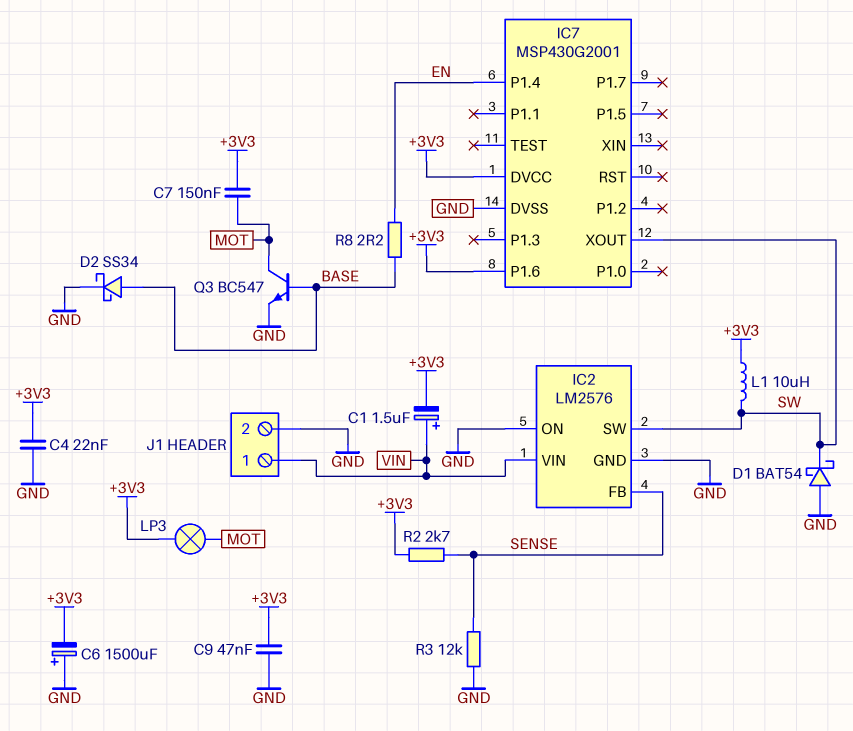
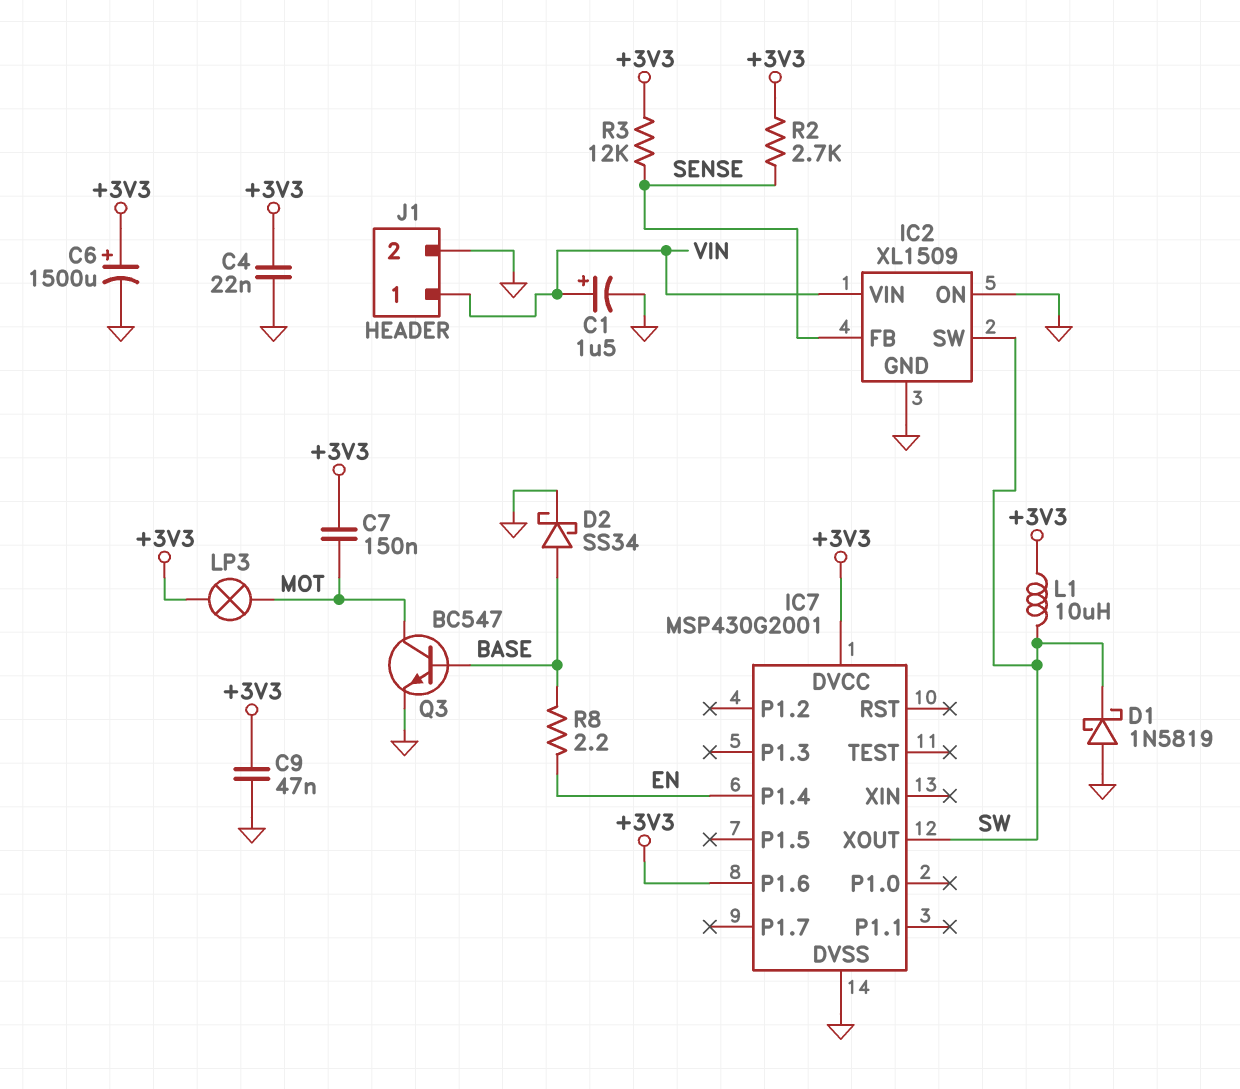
C1: 1.5uF (plus VIN, minus +3V3) -> 1.5uF (plus VIN, minus GND)
C6: 1500uF (plus GND, minus +3V3) -> 1500uF (plus +3V3, minus GND)
D1: schottky BAT54 (A GND, K SW) -> schottky 1N5819 (A GND, K SW)
IC2: LM2576 -> XL1509
R3: 12k (GND, SENSE) -> 12k (+3V3, SENSE)

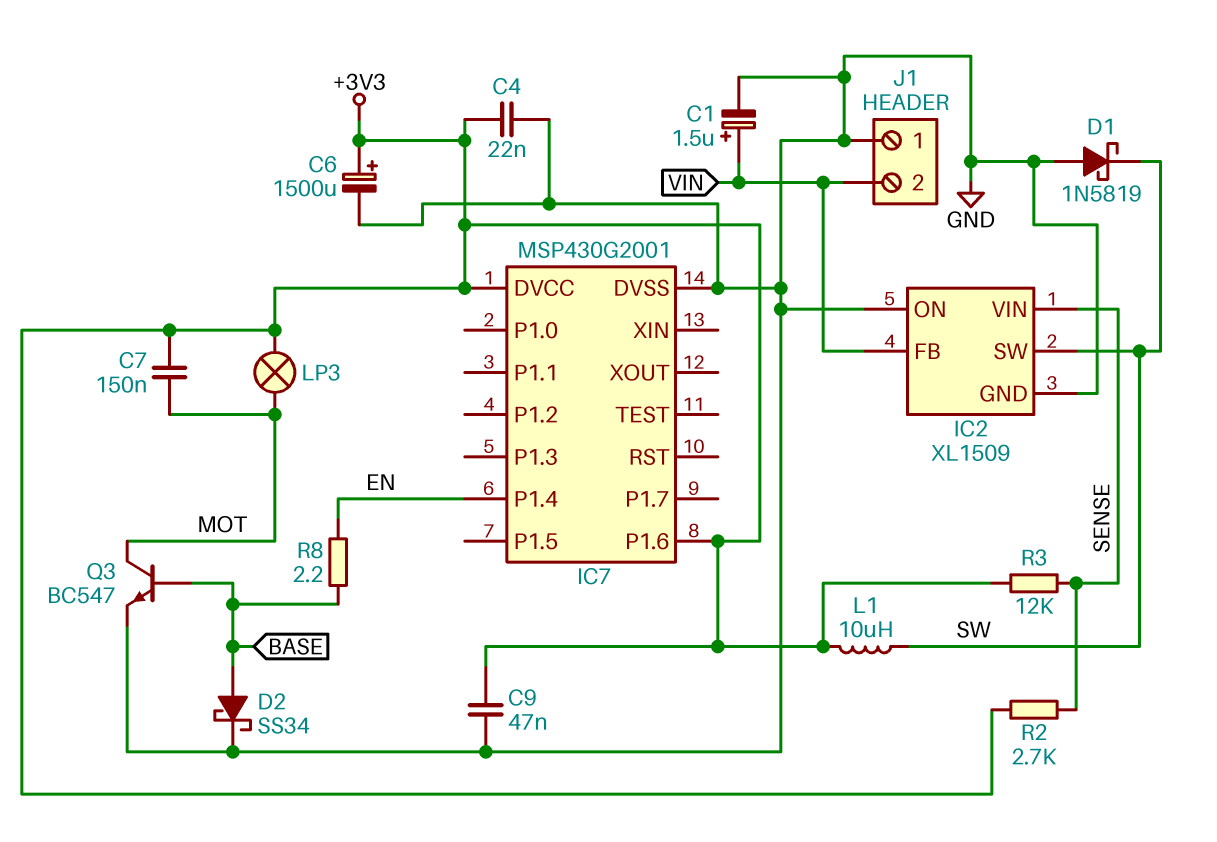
IC2 pin FB: SENSE -> VIN
IC2 pin VIN: VIN -> SENSE
IC7 pin XOUT: SW -> none
J1 pin 1: VIN -> GND
J1 pin 2: GND -> VIN

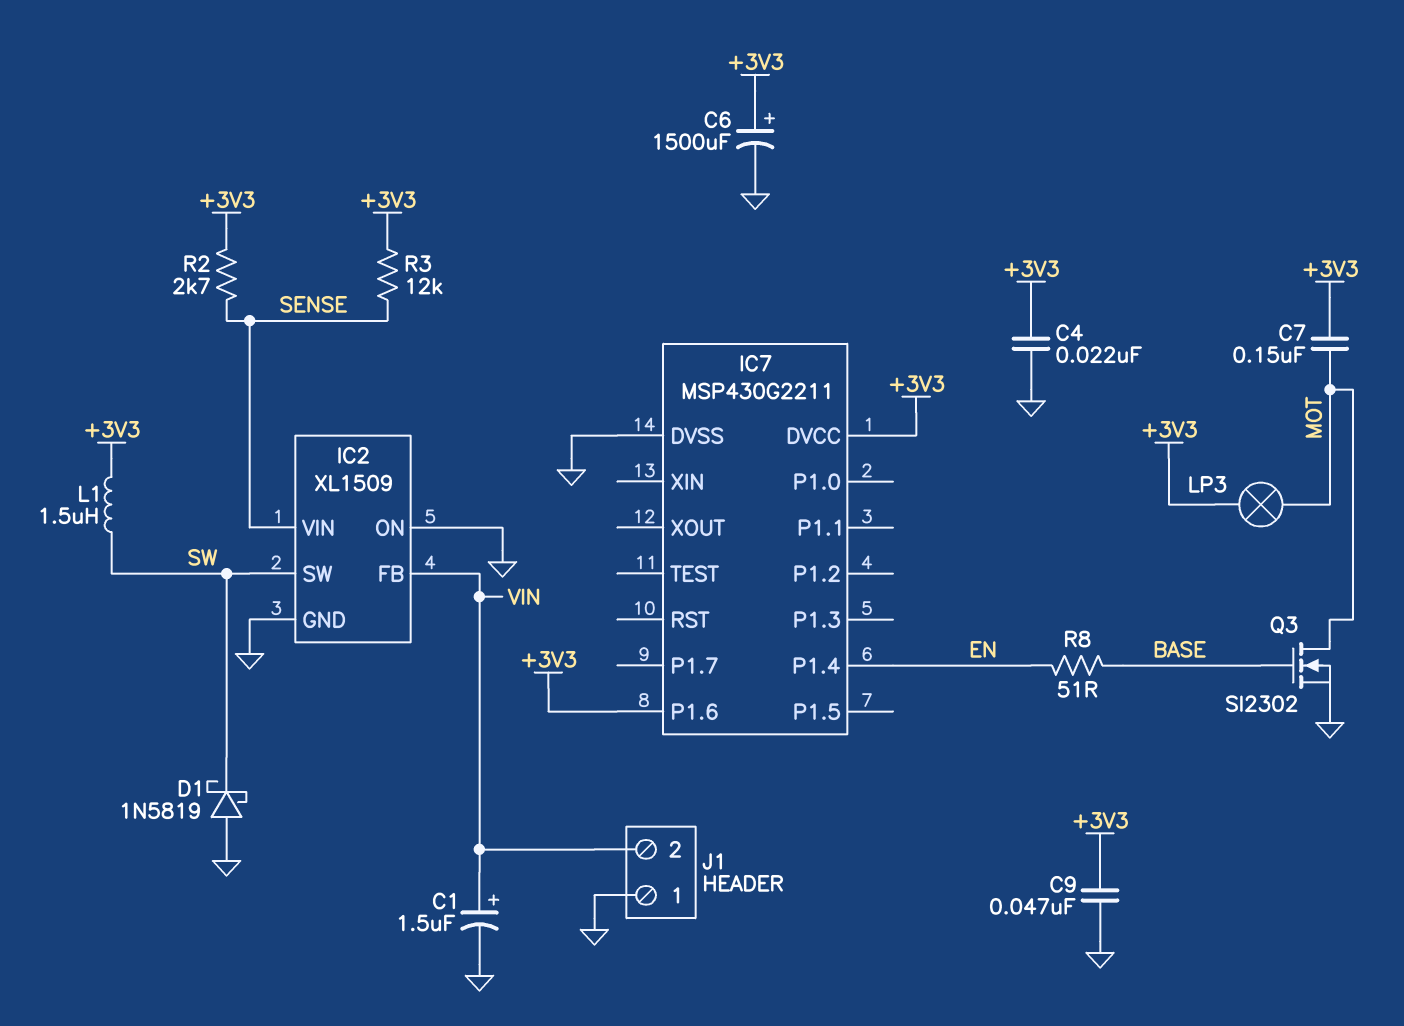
D2: schottky SS34 (A BASE, K GND) -> none
IC7: MSP430G2001 -> MSP430G2211
L1: 10uH (+3V3, SW) -> 1.5uH (+3V3, SW)
Q3: NPN BC547 (B BASE, C MOT, E GND) -> NMOS SI2302 (G BASE, D MOT, S GND)
R8: 2.2 (BASE, EN) -> 51 (BASE, EN)

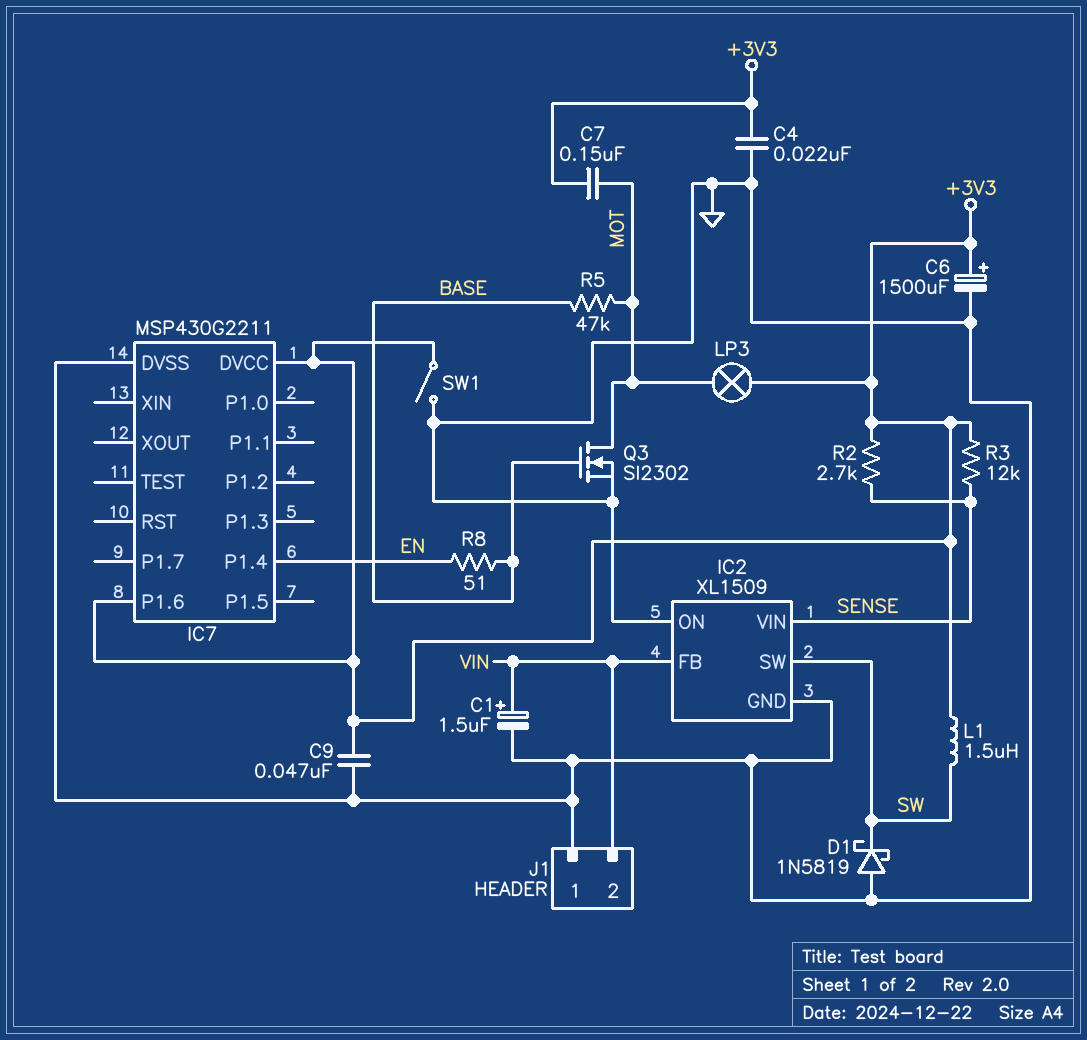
R5: none -> 47k (BASE, MOT)
SW1: none -> switch (+3V3, GND)

